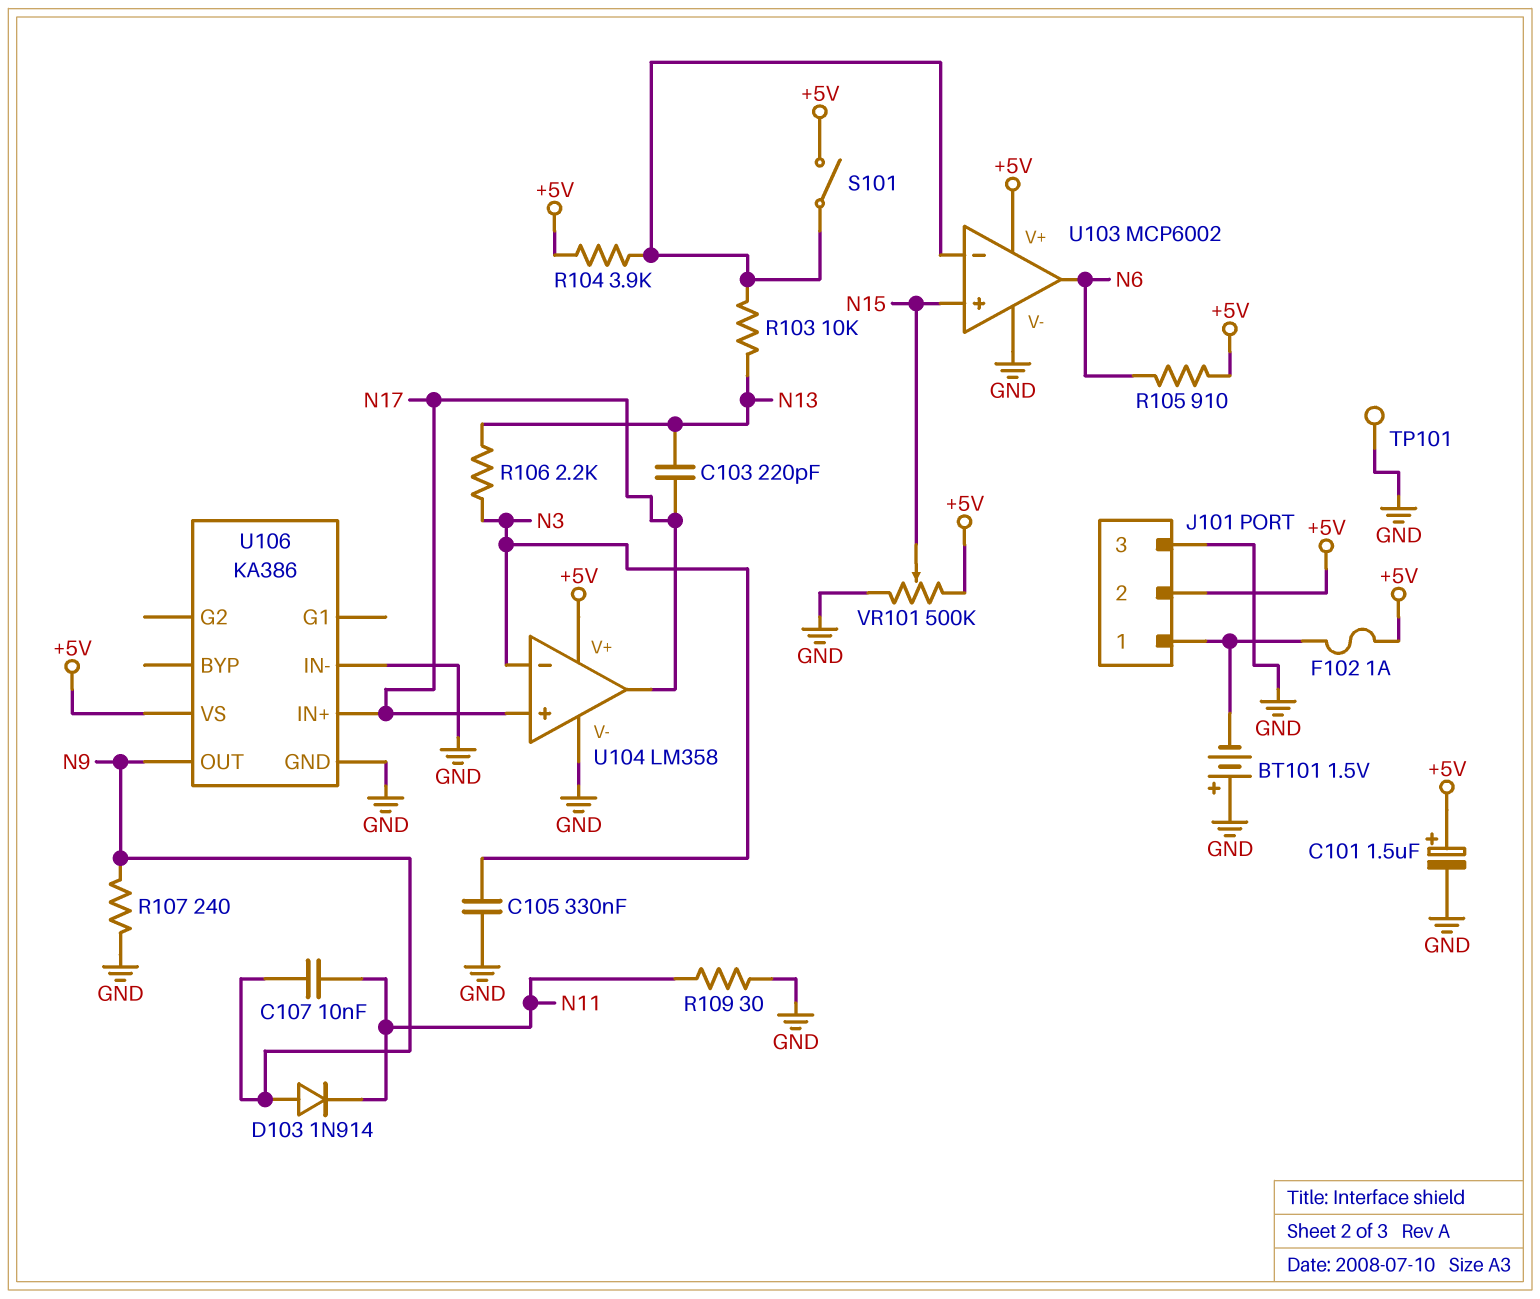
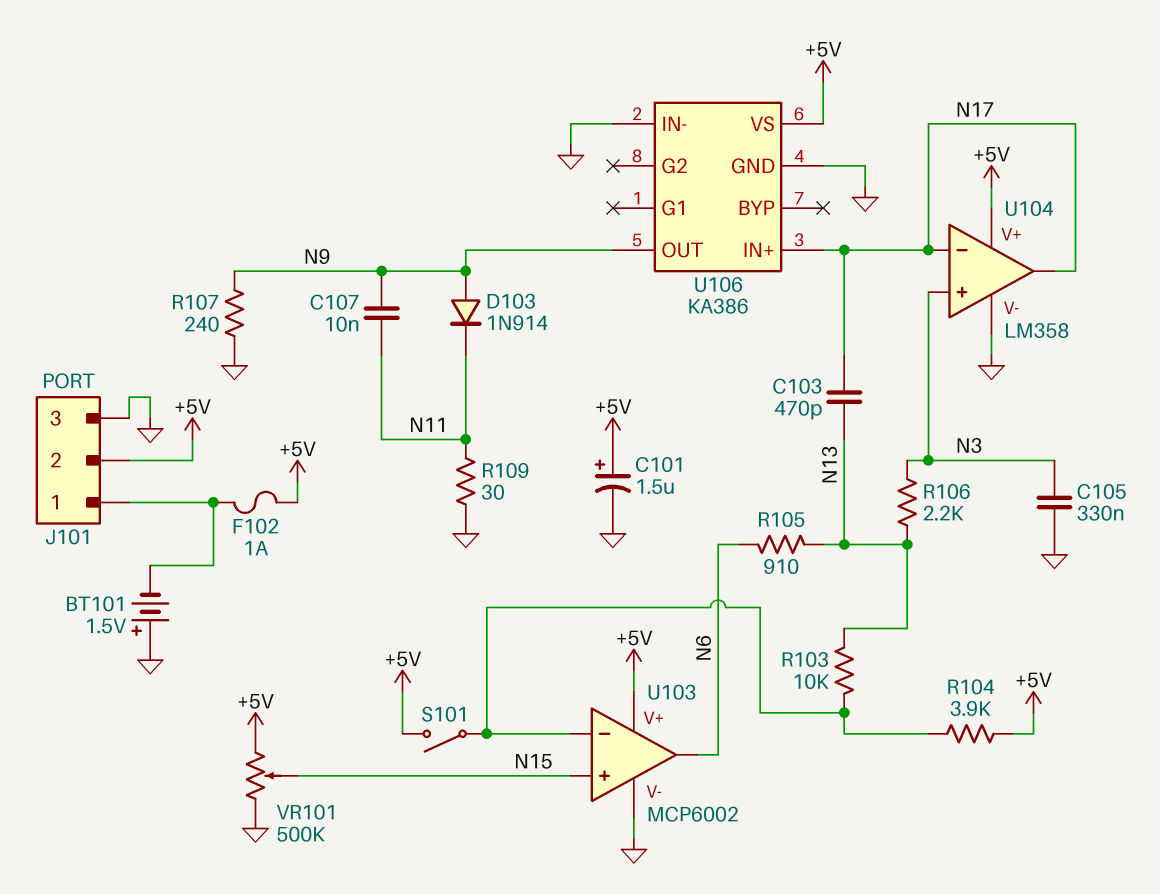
C103: 220pF (N13, N17) -> 470pF (N13, N17)
R105: 910 (+5V, N6) -> 910 (N6, N13)
TP101: test point (GND) -> none
U104 pin in+: N17 -> N3
U104 pin in-: N3 -> N17

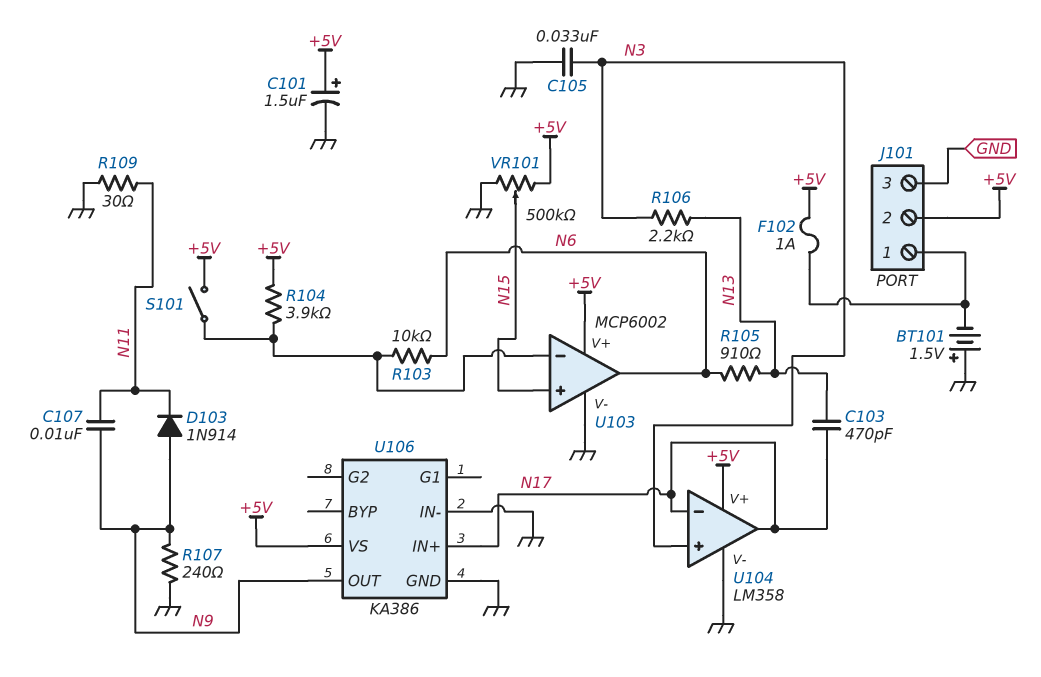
C105: 330nF (GND, N3) -> 33nF (GND, N3)
R103: 10k (N13, U103/in-) -> 10k (N6, U103/in-)

